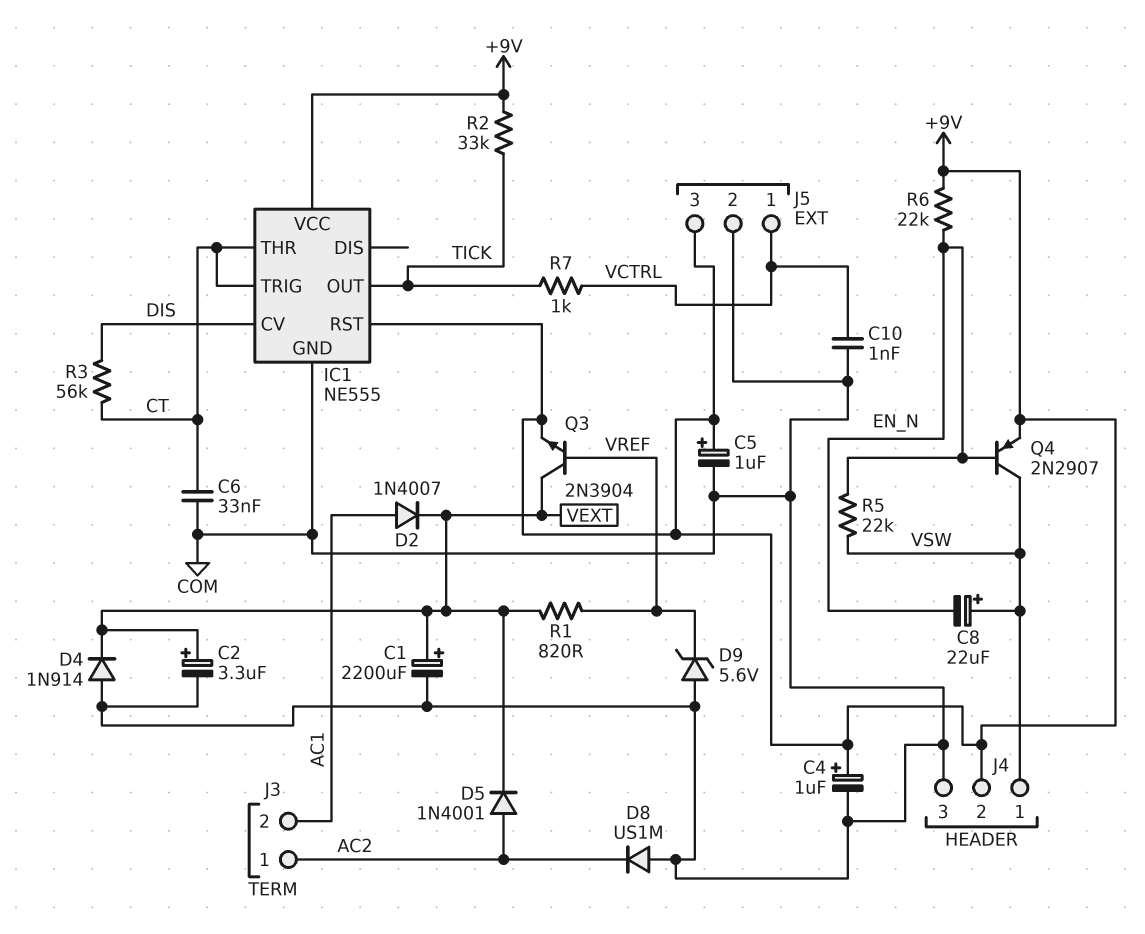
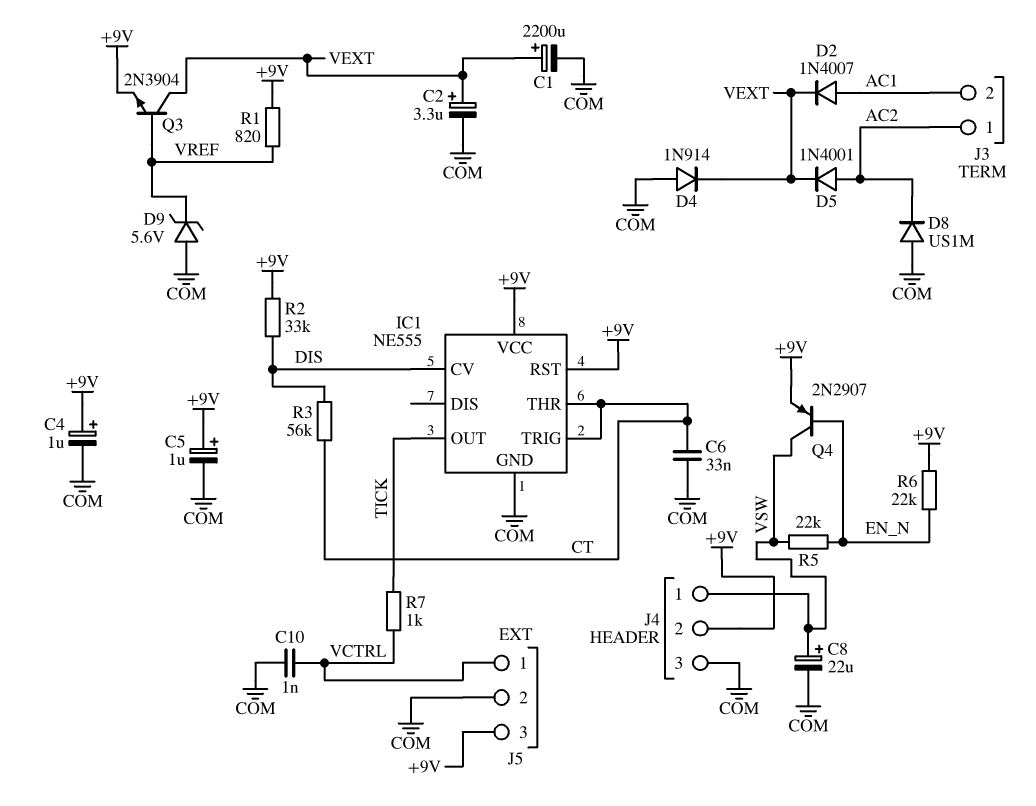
C8: 22uF (plus VSW, minus EN_N) -> 22uF (plus VSW, minus COM)
R1: 820 (VEXT, VREF) -> 820 (+9V, VREF)
R2: 33k (+9V, TICK) -> 33k (+9V, DIS)

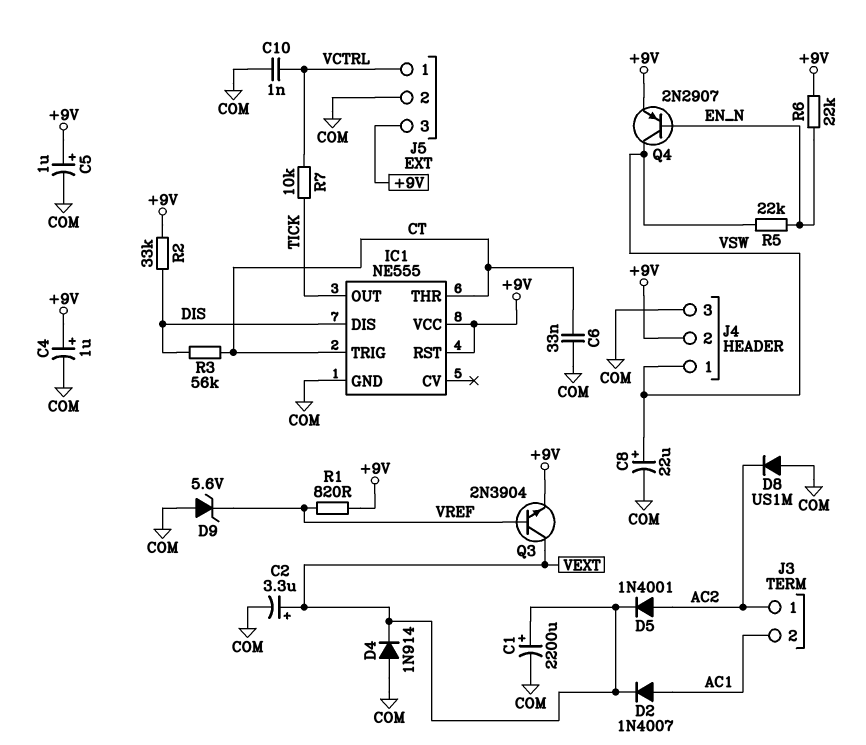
IC1 pin CV: DIS -> none
IC1 pin DIS: none -> DIS
R7: 1k (TICK, VCTRL) -> 10k (TICK, VCTRL)

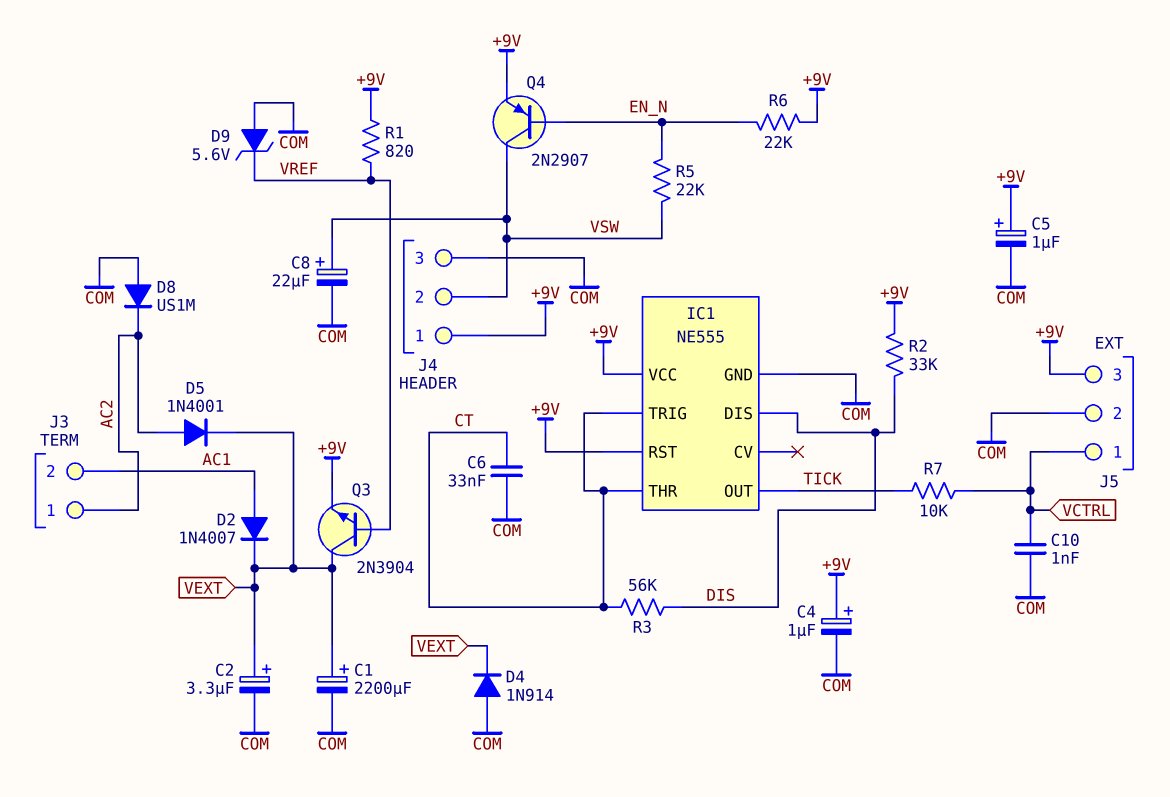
J4 pin 1: VSW -> +9V
J4 pin 2: +9V -> VSW

